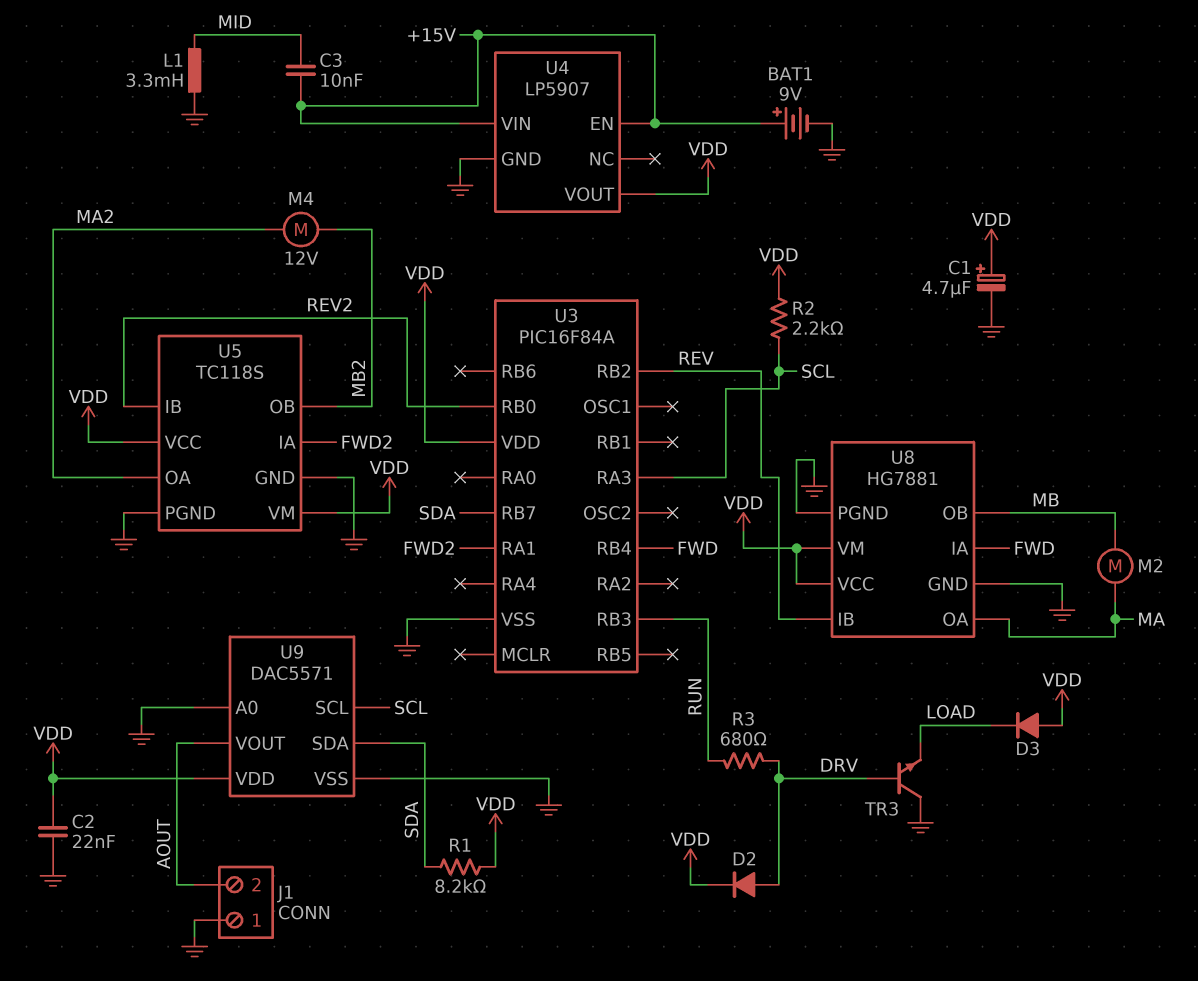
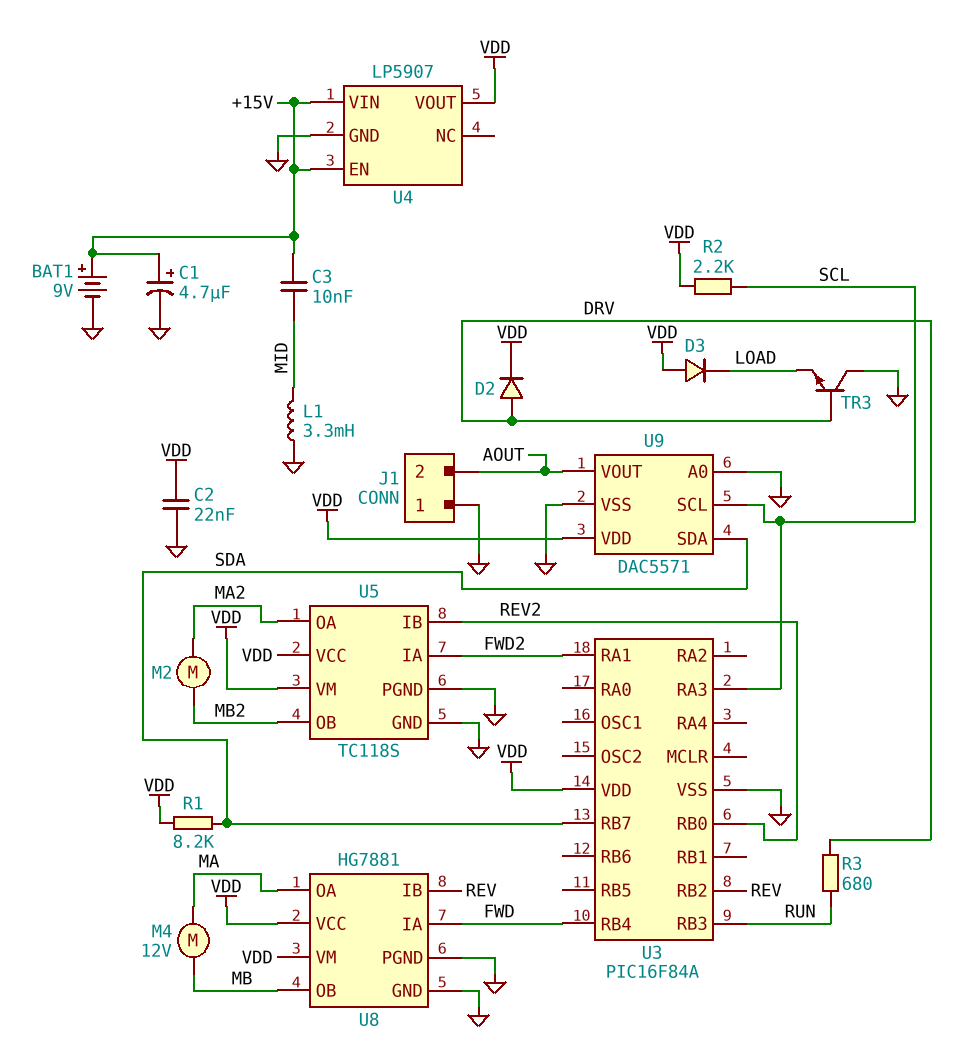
C1: 4.7uF (plus VDD, minus GND) -> 4.7uF (plus +15V, minus GND)
M2: motor (MA, MB) -> motor (MA2, MB2)
M4: motor 12V (MA2, MB2) -> motor 12V (MA, MB)

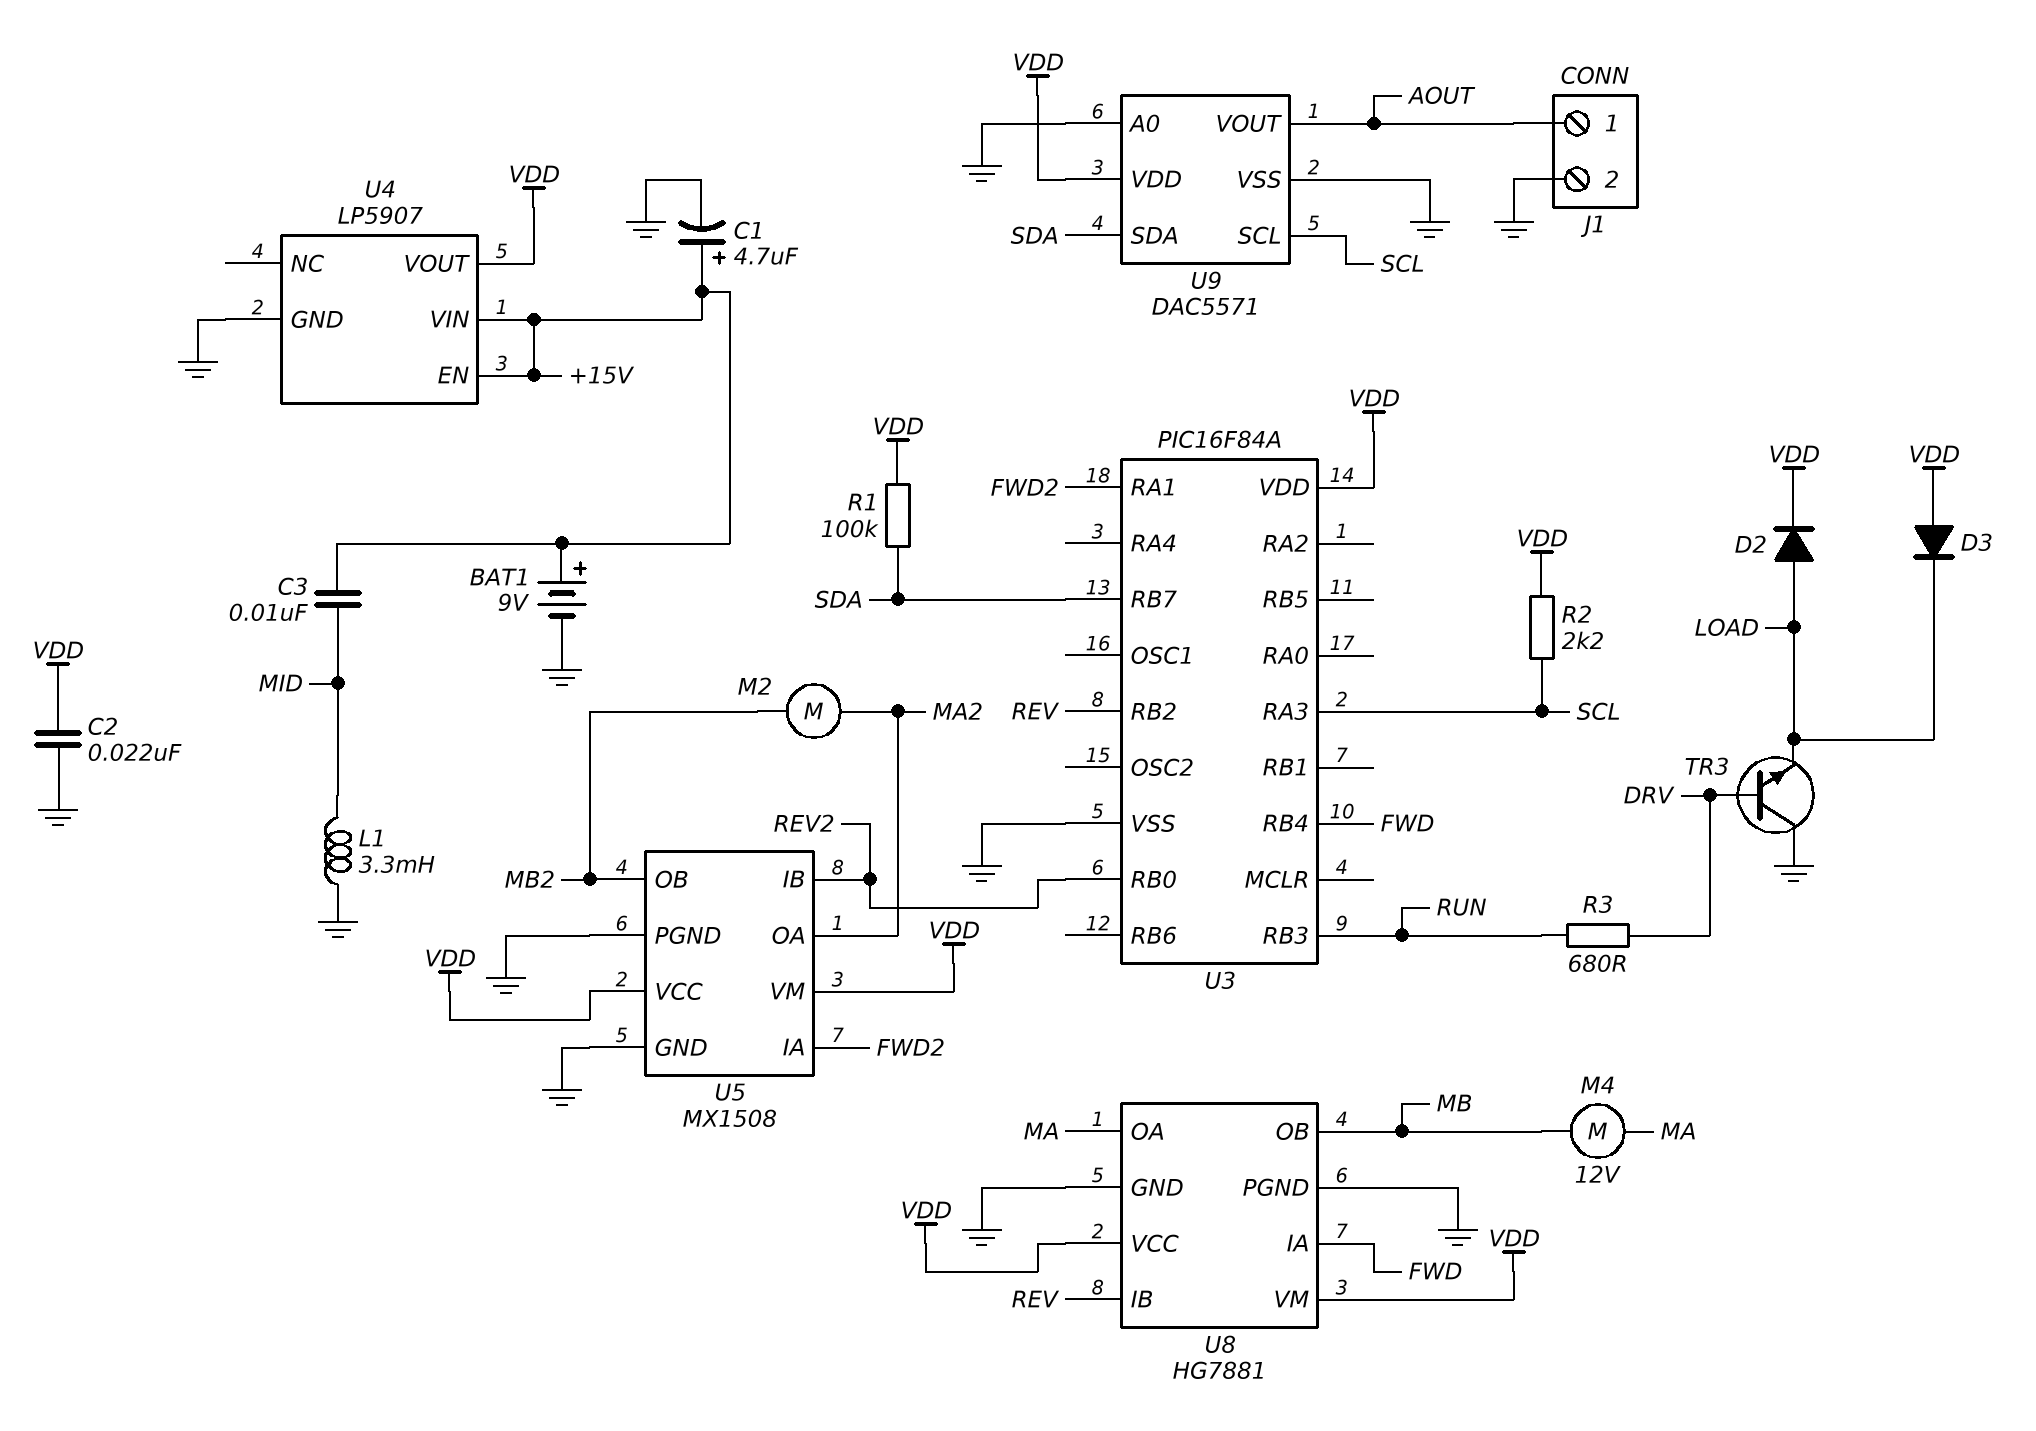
D2: diode (A DRV, K VDD) -> diode (A LOAD, K VDD)
J1 pin 1: GND -> AOUT
J1 pin 2: AOUT -> GND
R1: 8.2k (SDA, VDD) -> 100k (SDA, VDD)
U5: TC118S -> MX1508

